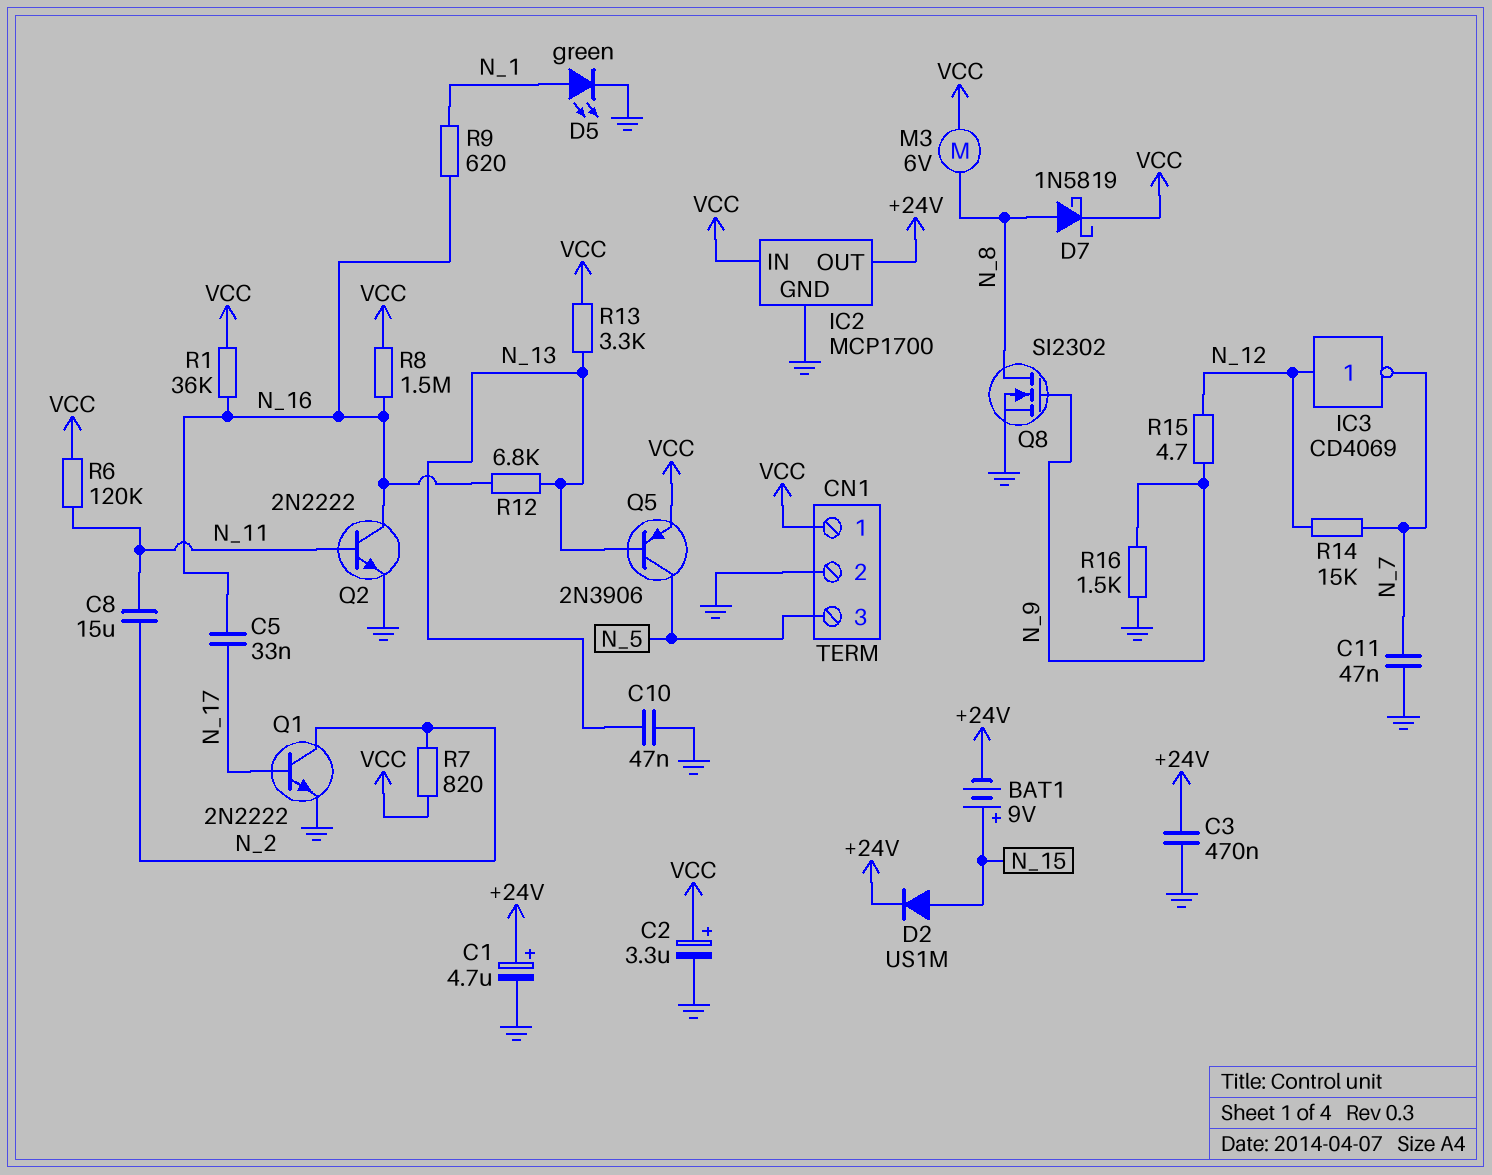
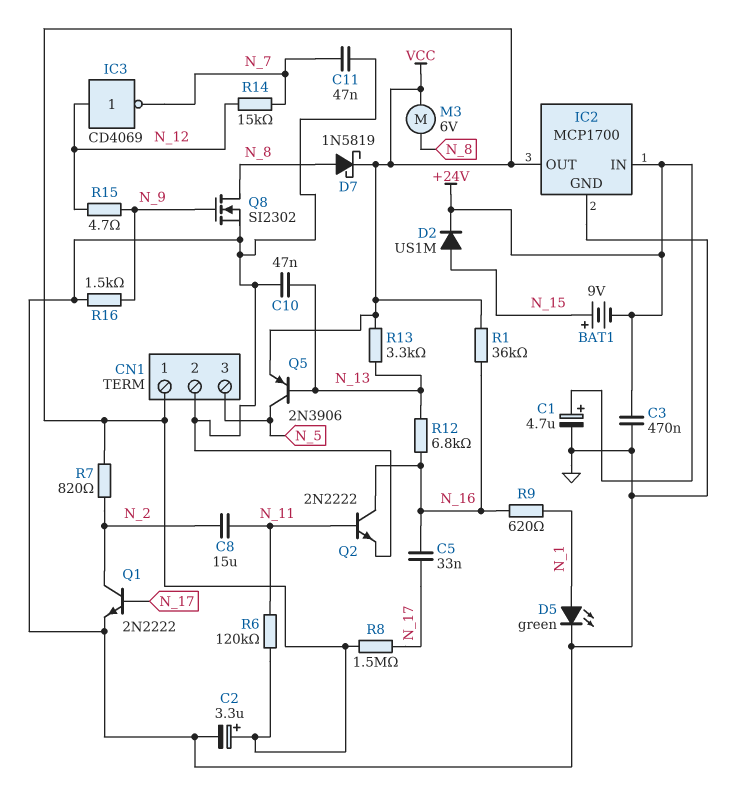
IC2 pin IN: VCC -> +24V
IC2 pin OUT: +24V -> VCC
R8: 1.5M (N_16, VCC) -> 1.5M (N_17, VCC)

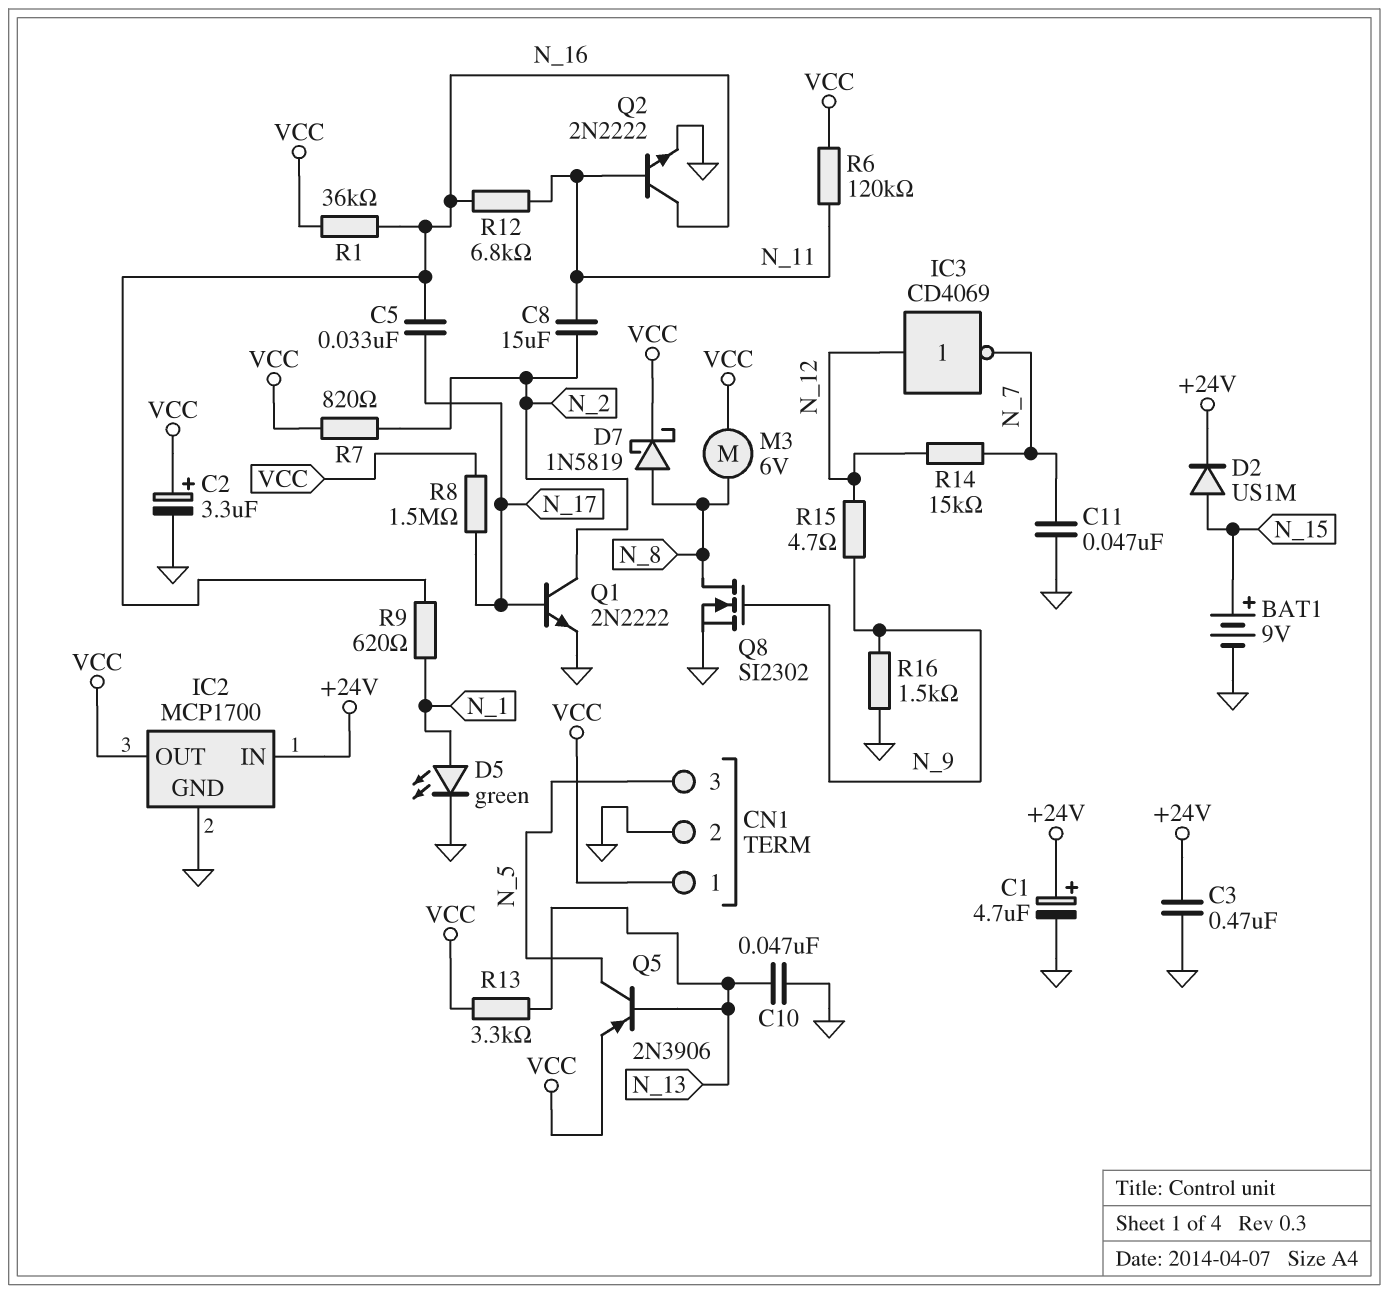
BAT1: 9V (plus N_15, minus +24V) -> 9V (plus N_15, minus GND)
R12: 6.8k (N_13, N_16) -> 6.8k (N_11, N_16)

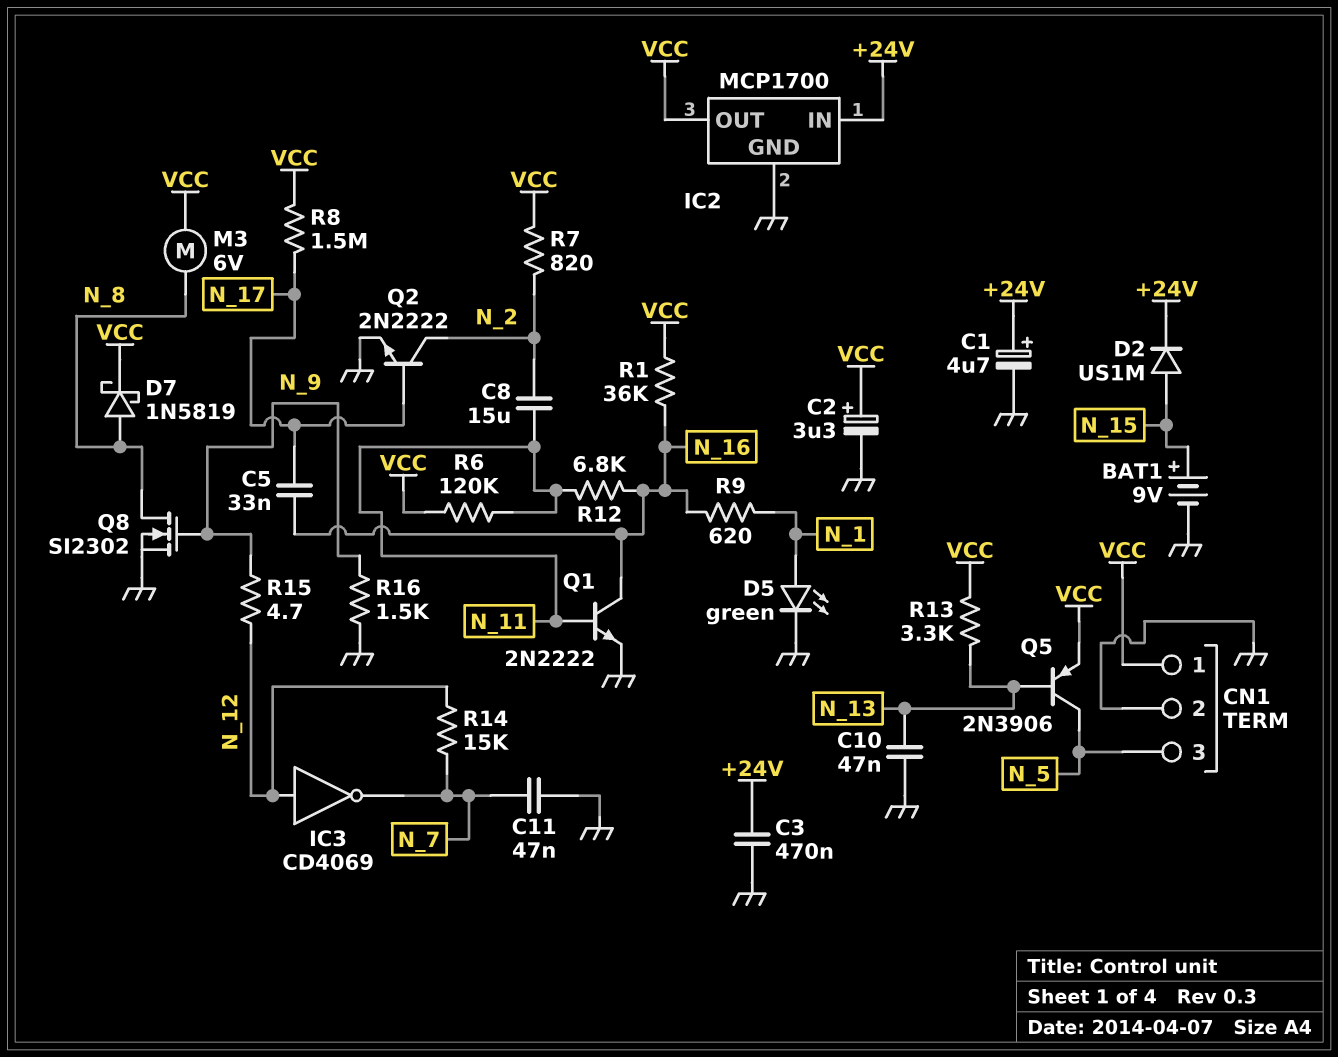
Q1: NPN 2N2222 (B N_17, C N_2, E GND) -> NPN 2N2222 (B N_11, C N_16, E GND)
Q2: NPN 2N2222 (B N_11, C N_16, E GND) -> NPN 2N2222 (B N_17, C N_2, E GND)

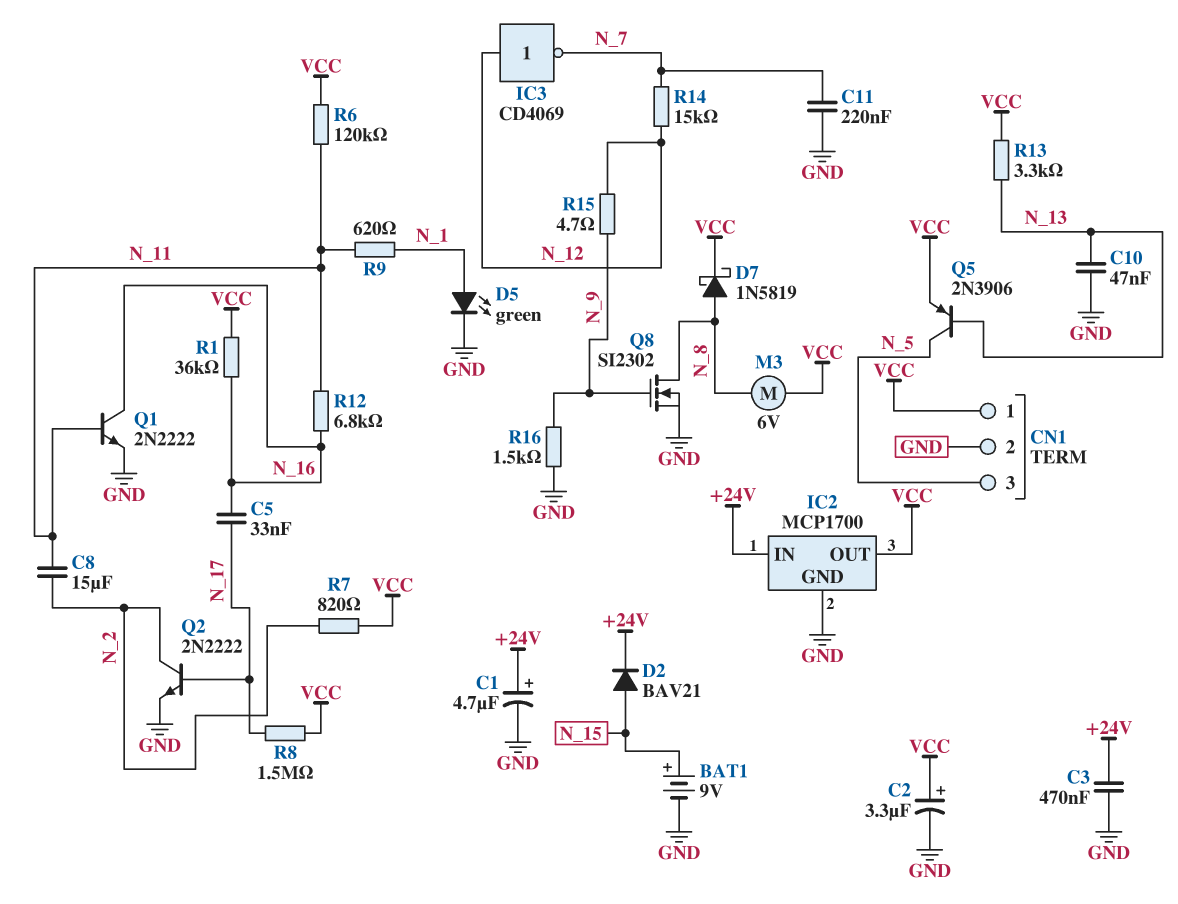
C11: 47nF (GND, N_7) -> 220nF (GND, N_7)
D2: diode US1M (A N_15, K +24V) -> diode BAV21 (A N_15, K +24V)
R9: 620 (N_1, N_16) -> 620 (N_1, N_11)

